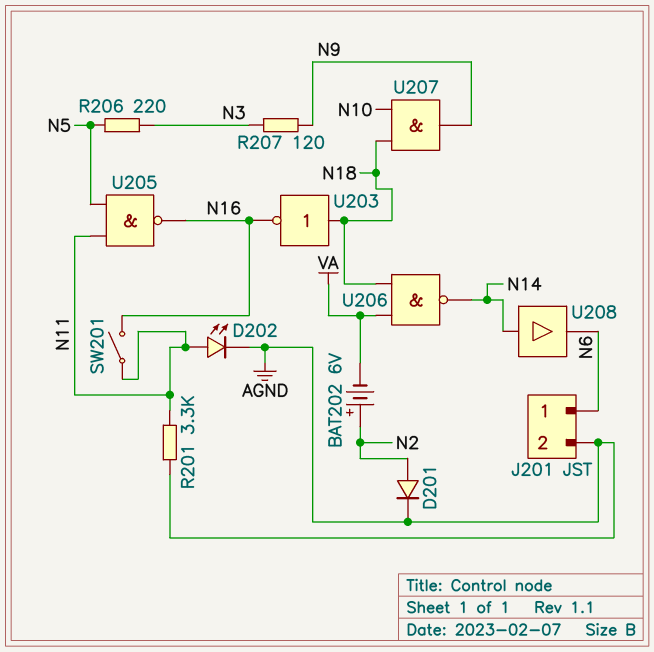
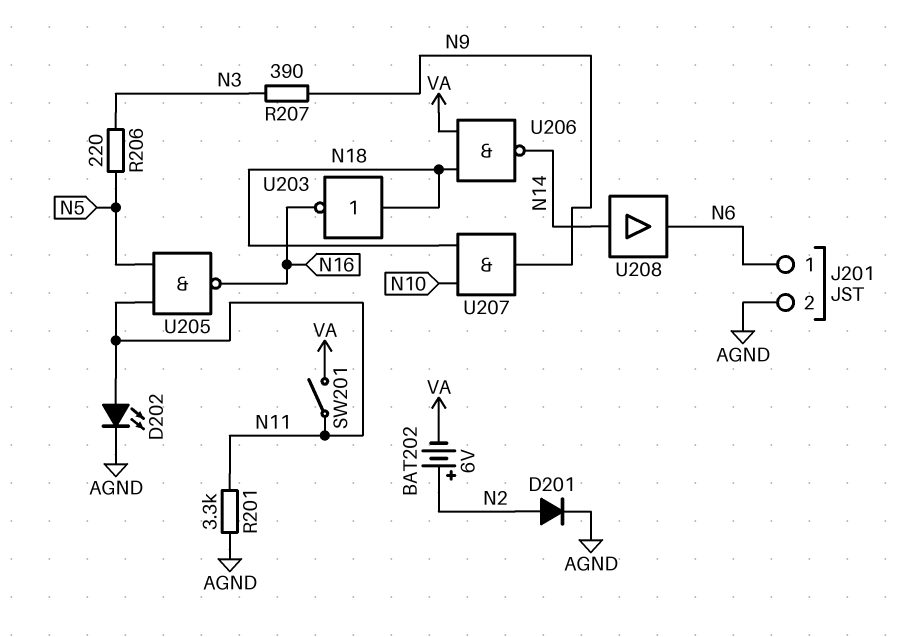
R207: 120 (N3, N9) -> 390 (N3, N9)
SW201: switch (N11, N16) -> switch (N11, VA)

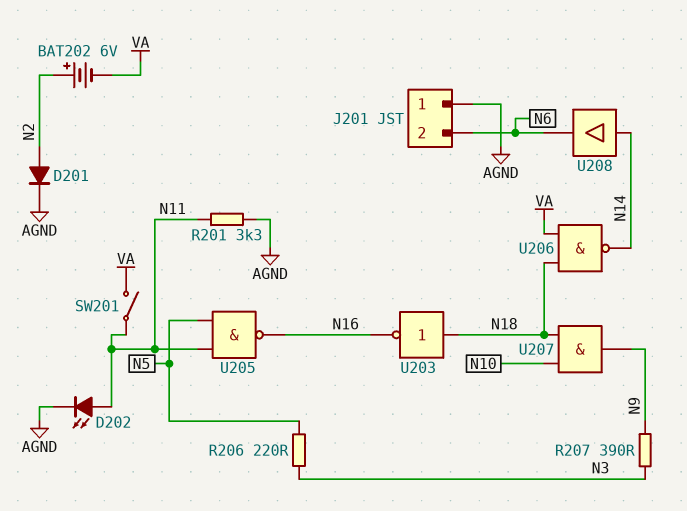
J201 pin 1: N6 -> AGND
J201 pin 2: AGND -> N6

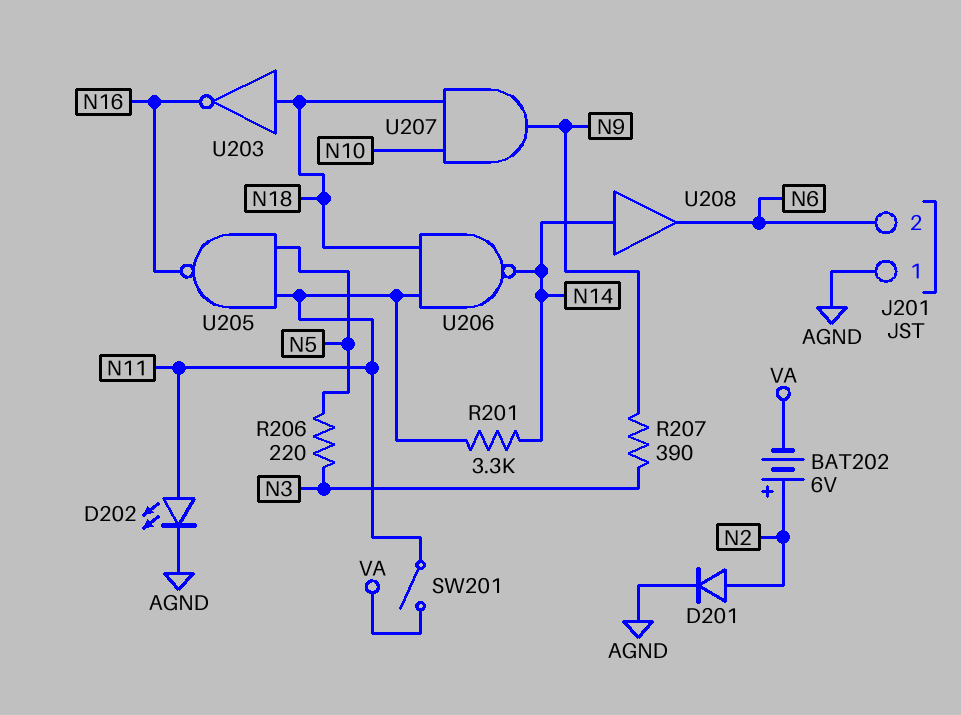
R201: 3.3k (AGND, N11) -> 3.3k (N11, N14)
U206: NAND (in N18, in VA, out N14) -> NAND (in N11, in N18, out N14)

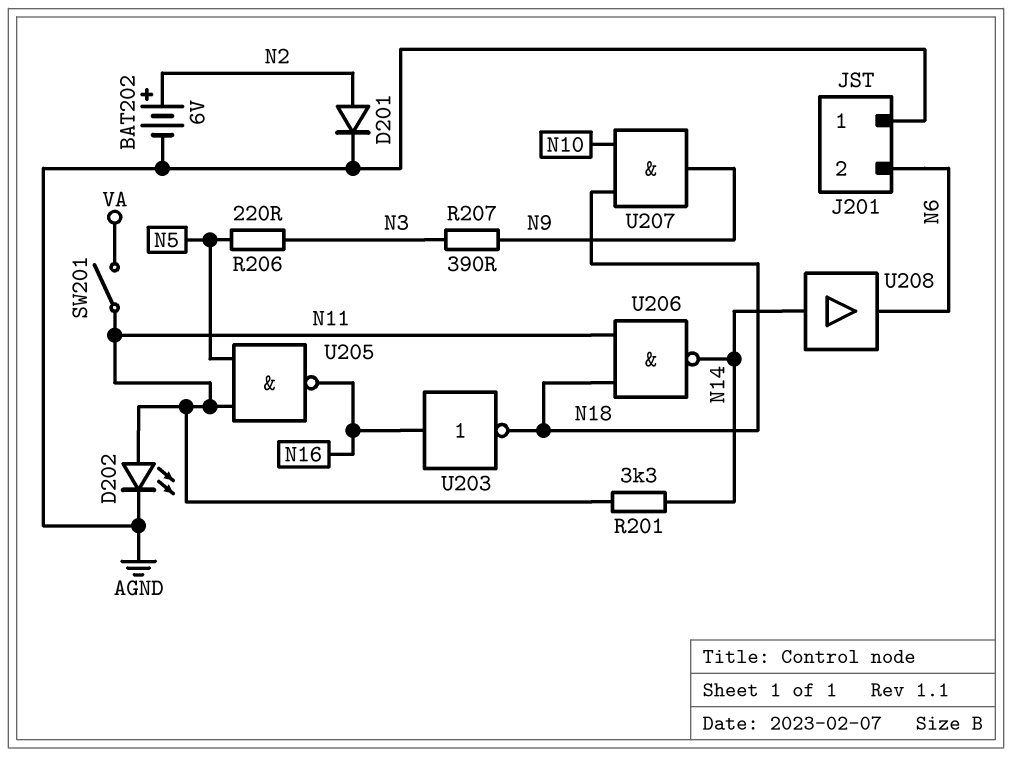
BAT202: 6V (plus N2, minus VA) -> 6V (plus N2, minus AGND)
U203: NOT (in N18, out N16) -> NOT (in N16, out N18)

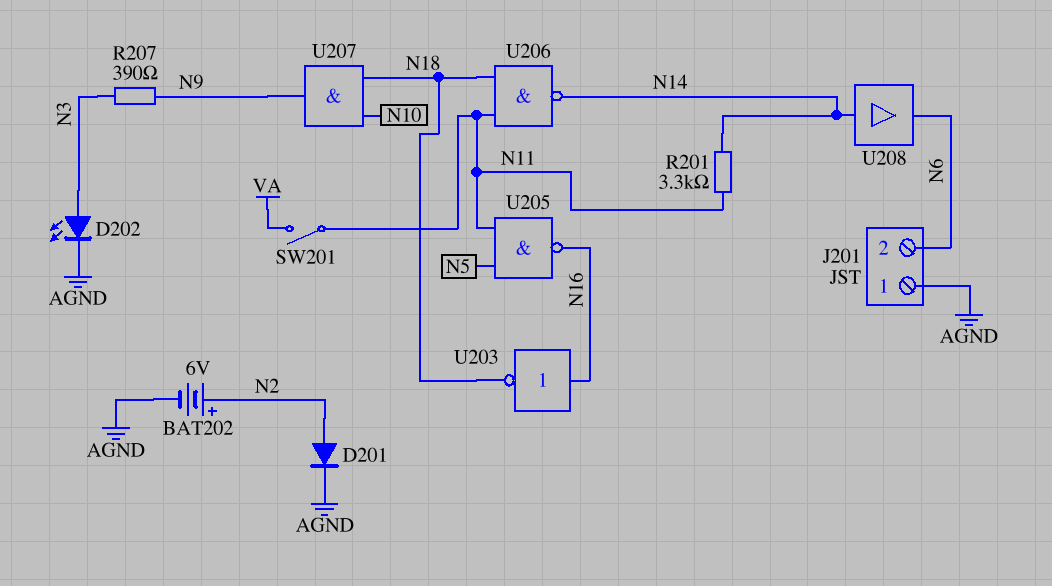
D202: LED (A N11, K AGND) -> LED (A N3, K AGND)
R206: 220 (N3, N5) -> none

